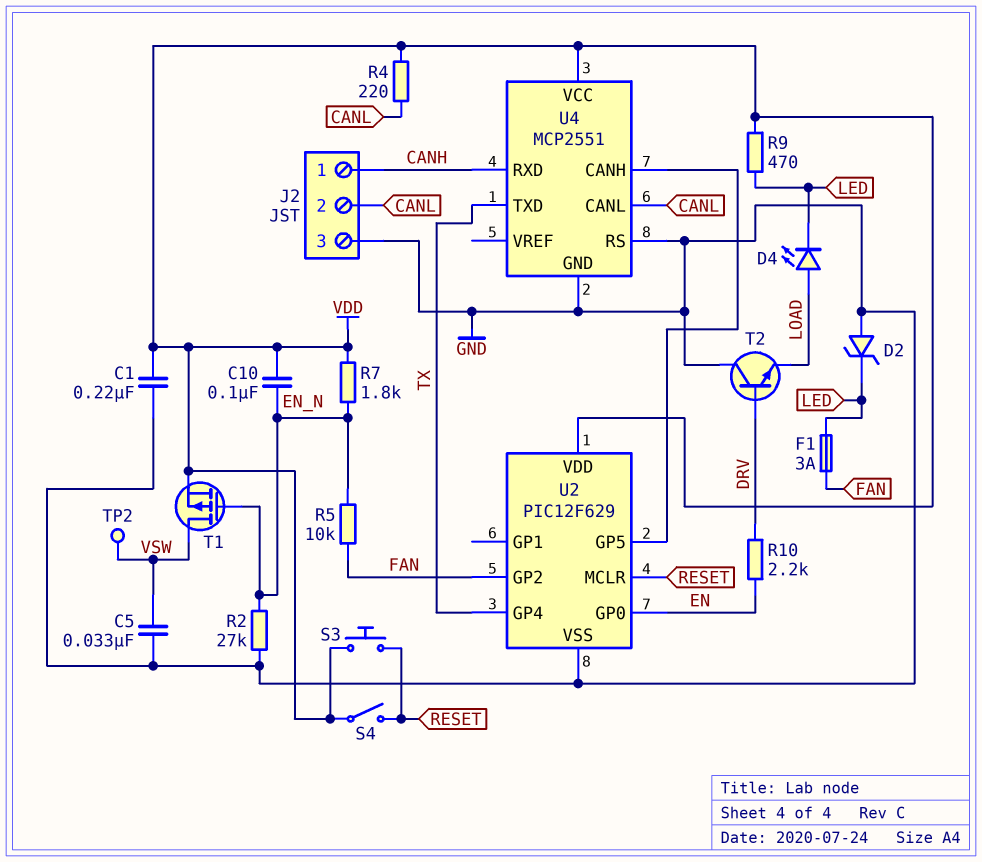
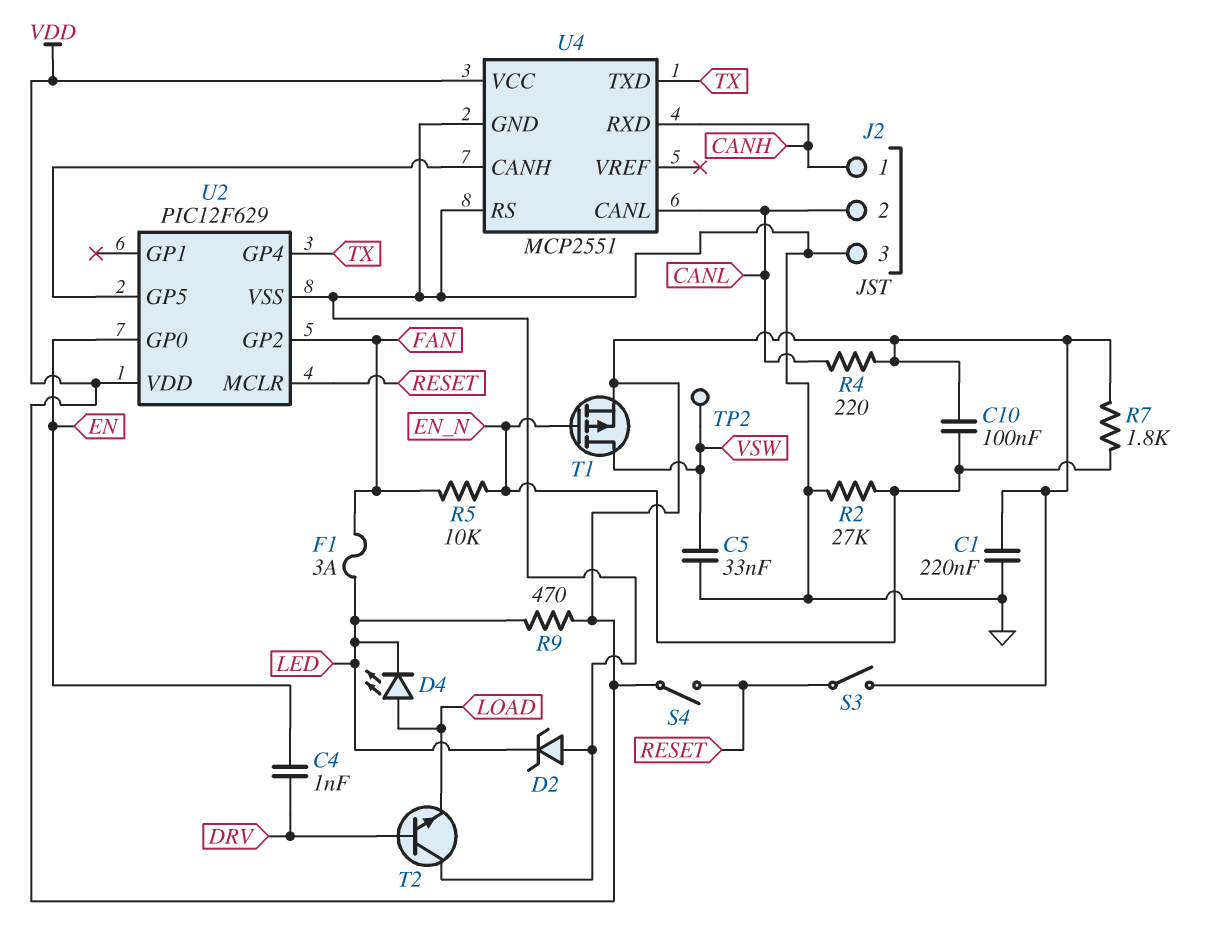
C4: none -> 1nF (DRV, EN)
R10: 2.2k (DRV, EN) -> none
S3: button (RESET, VDD) -> switch (RESET, VDD)

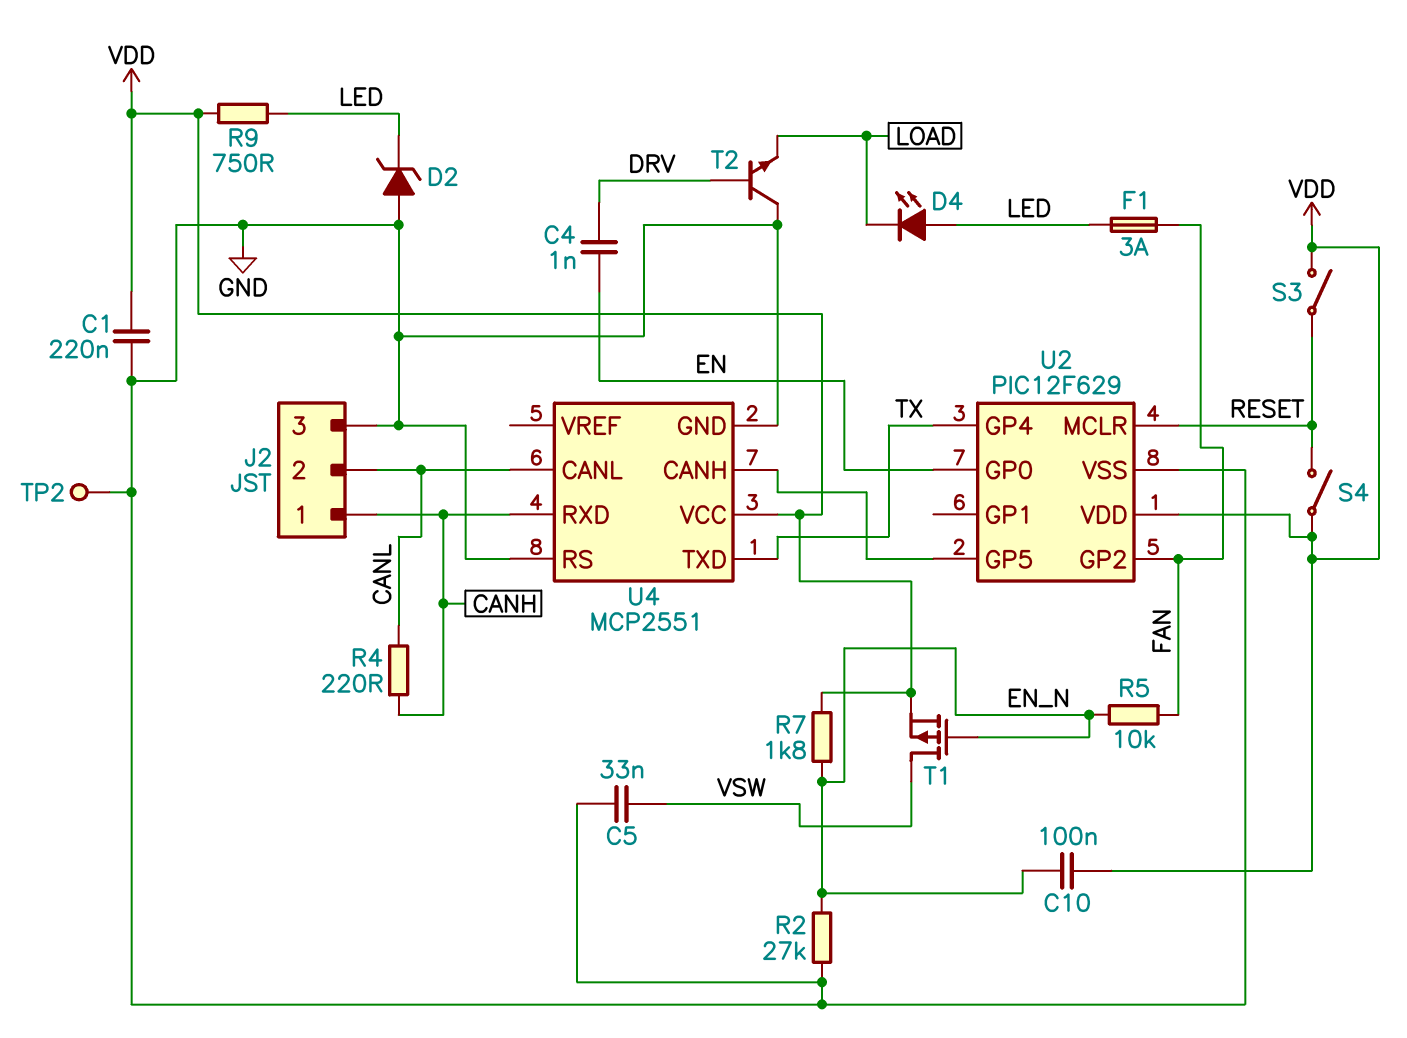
D4: LED (A LOAD, K LED) -> LED (A LED, K LOAD)
R4: 220 (CANL, VDD) -> 220 (CANH, CANL)
R9: 470 (LED, VDD) -> 750 (LED, VDD)
TP2: test point (VSW) -> test point (GND)

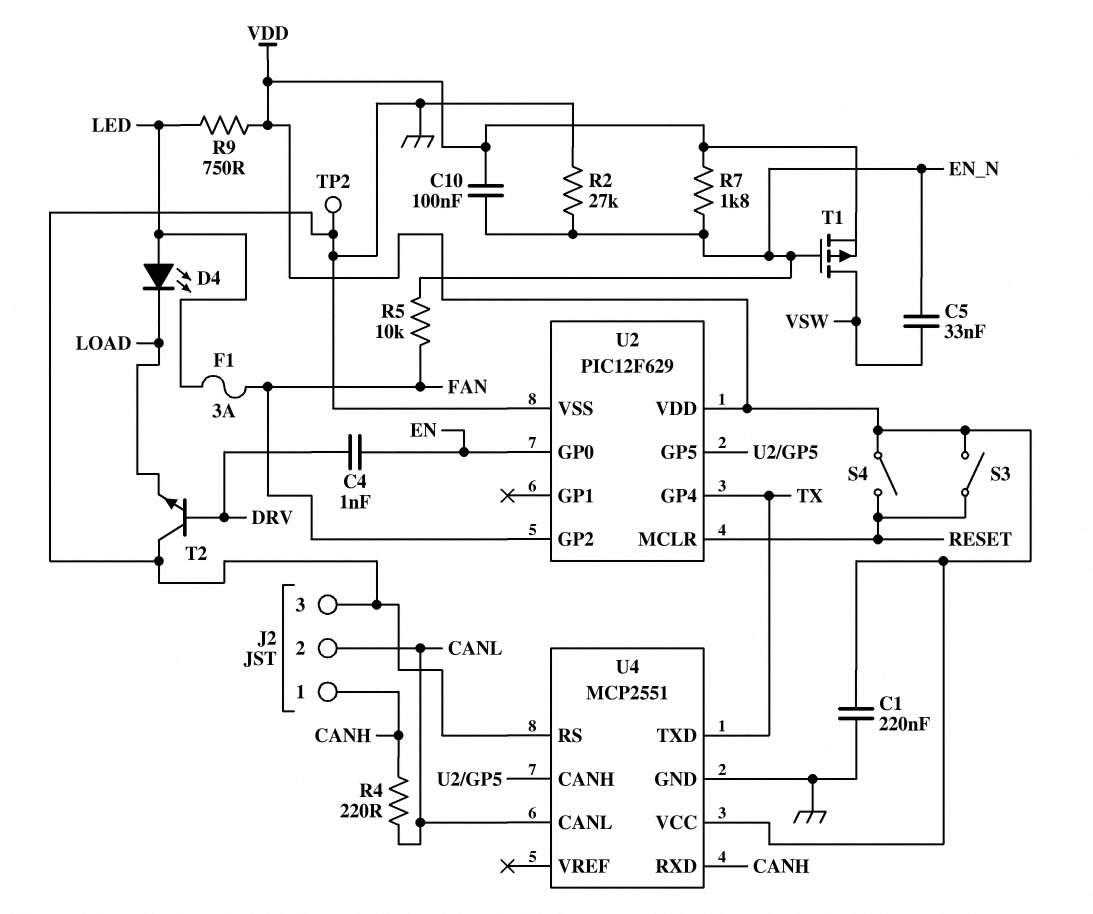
C5: 33nF (GND, VSW) -> 33nF (EN_N, VSW)
D2: zener (A GND, K LED) -> none

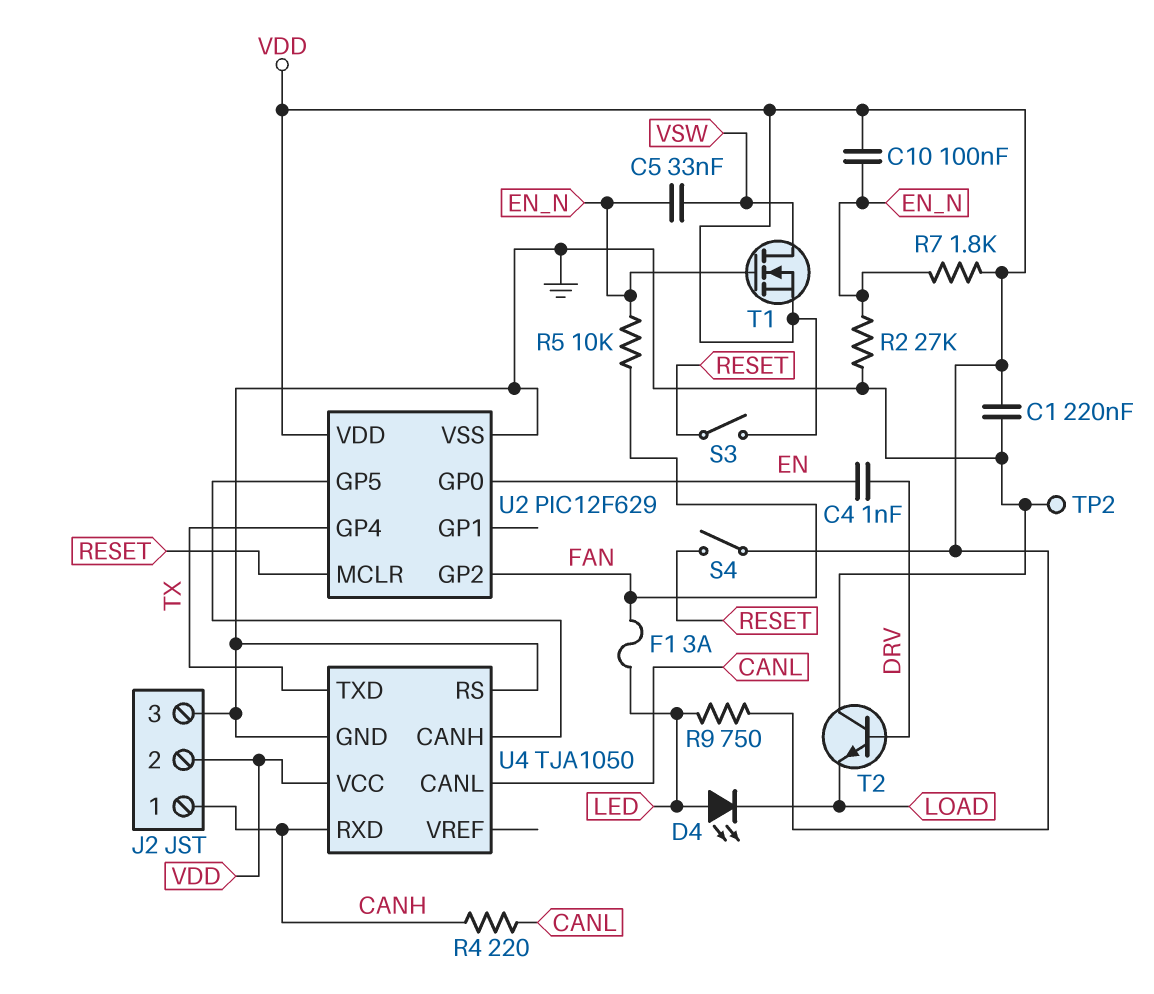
J2 pin 2: CANL -> VDD
T1: PMOS (G EN_N, D VSW, S VDD) -> NMOS (G EN_N, D VSW, S VDD)
U4: MCP2551 -> TJA1050

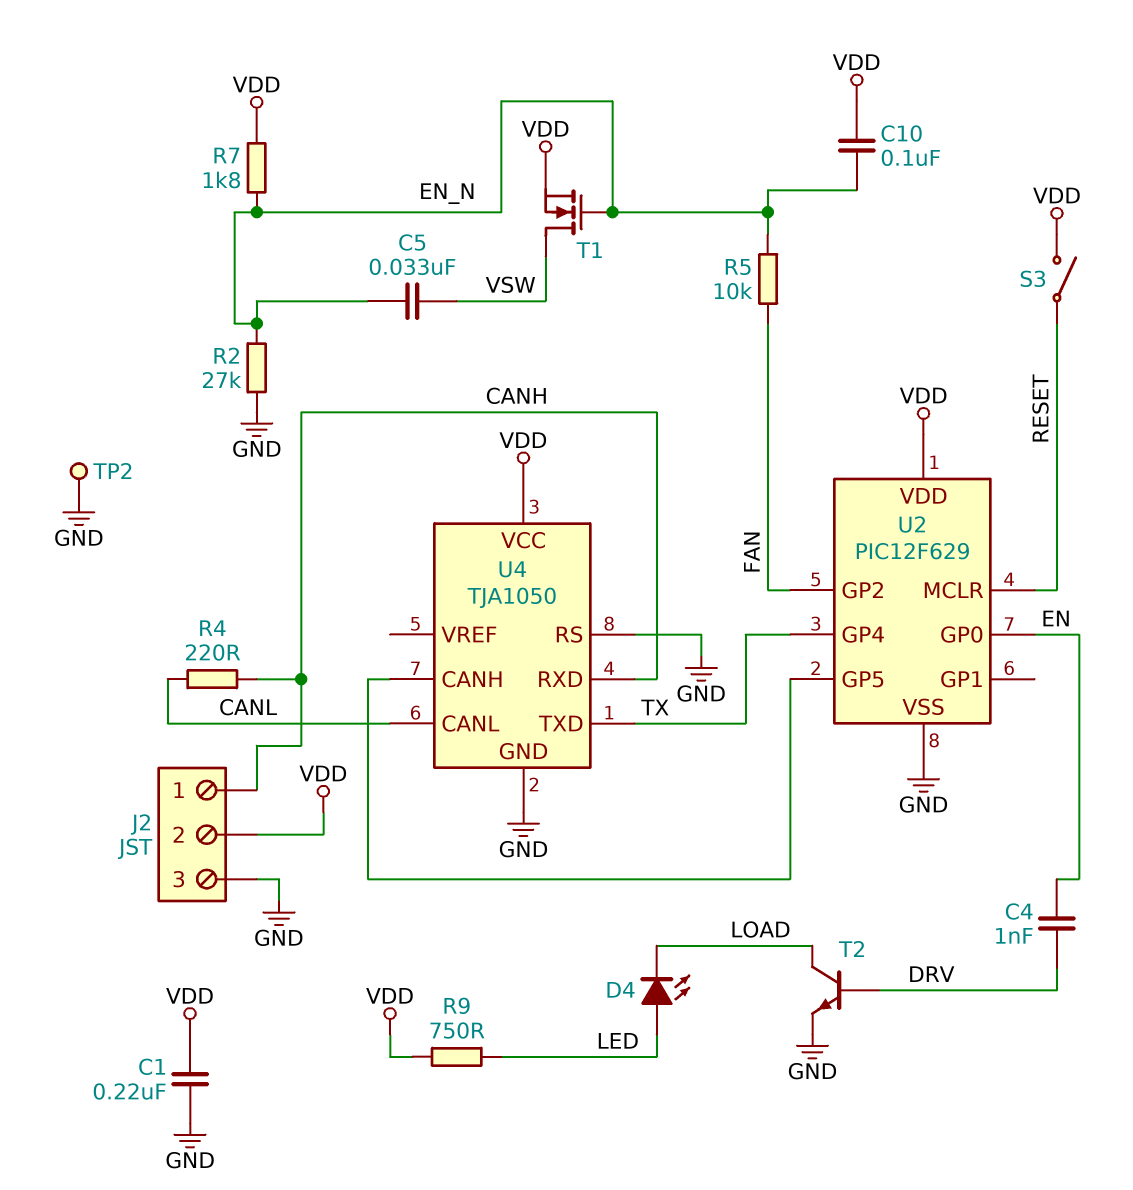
F1: 3A (FAN, LED) -> none
S4: switch (RESET, VDD) -> none
T2: NPN (B DRV, C GND, E LOAD) -> NPN (B DRV, C LOAD, E GND)

